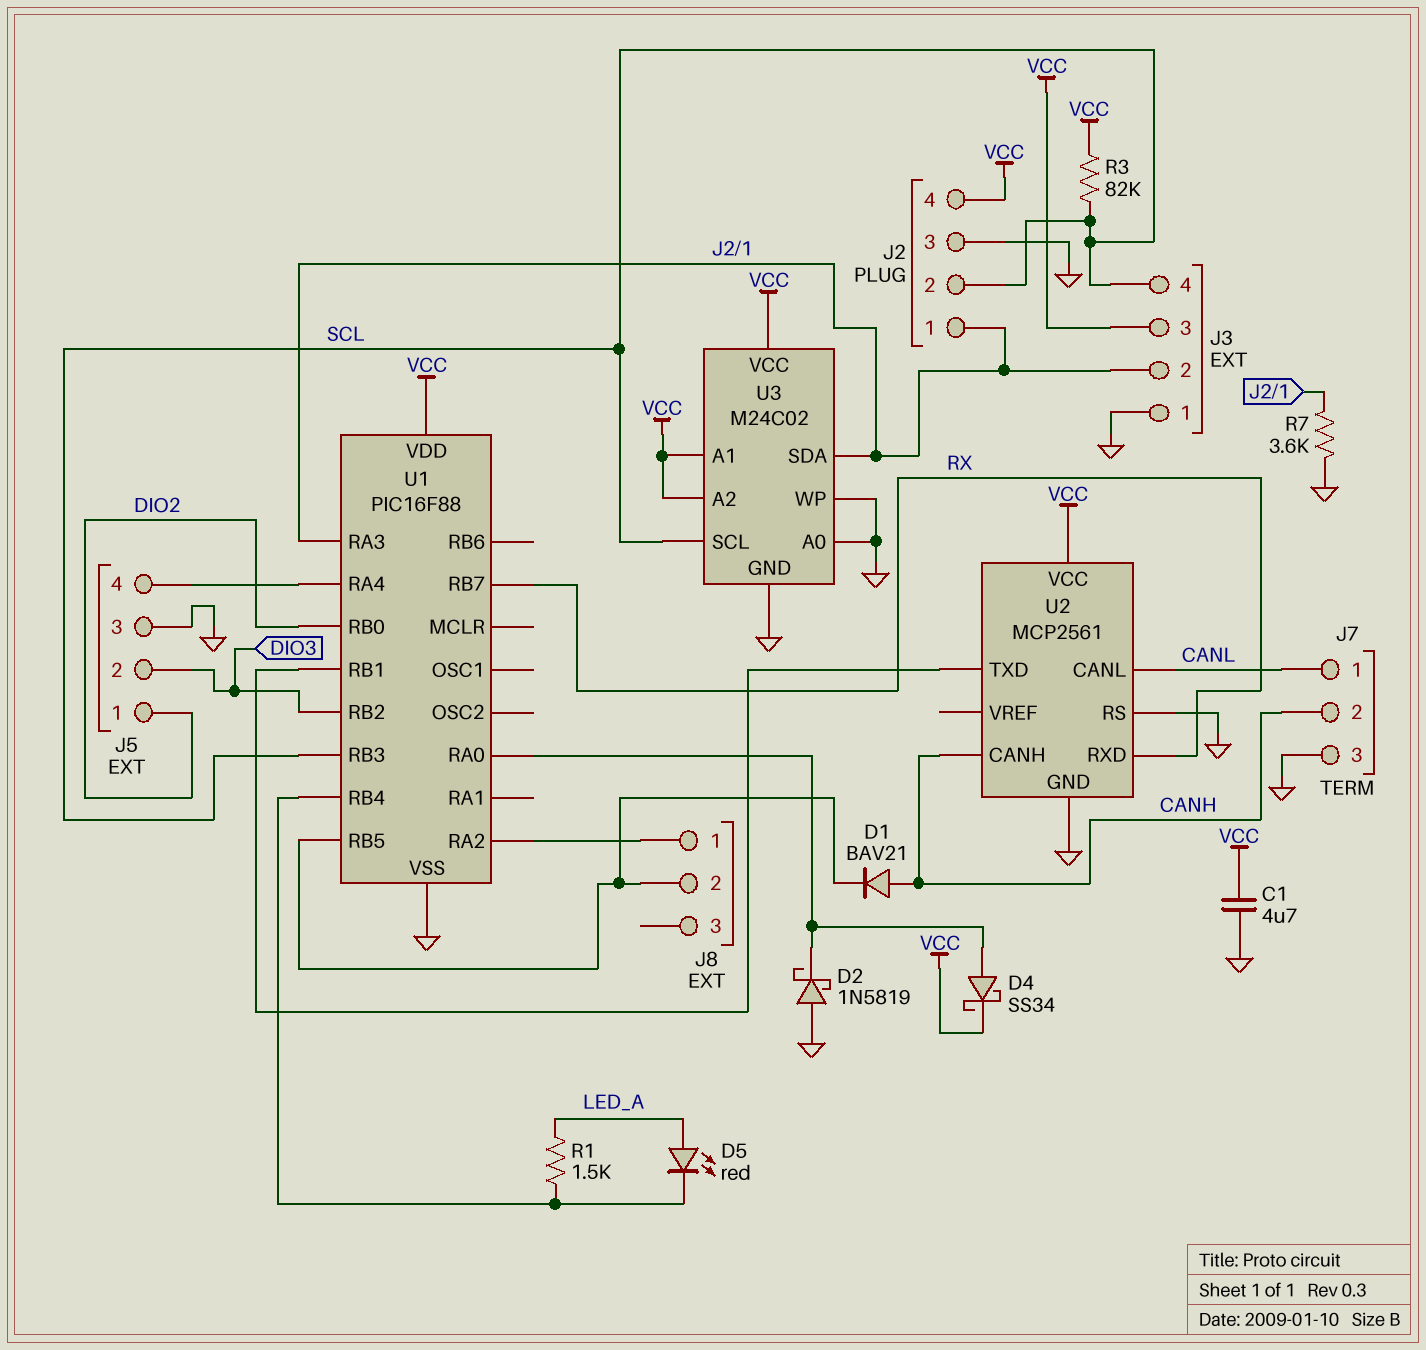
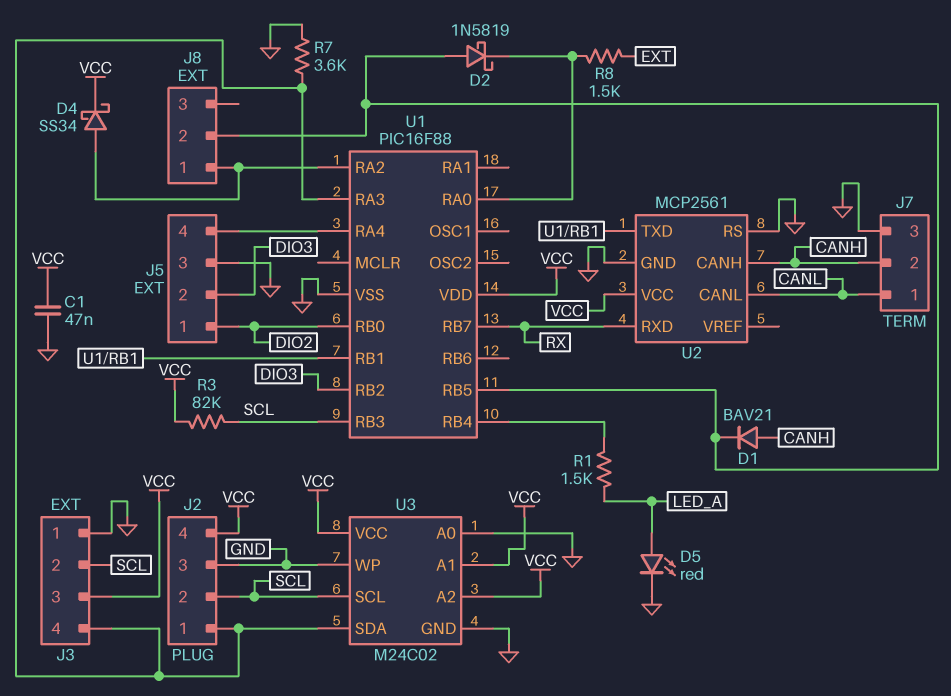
C1: 4.7uF (GND, VCC) -> 47nF (GND, VCC)
D2: schottky 1N5819 (A GND, K U1/RA0) -> schottky 1N5819 (A J8/2, K U1/RA0)
D4: schottky SS34 (A U1/RA0, K VCC) -> schottky SS34 (A J8/1, K VCC)
D5: LED red (A LED_A, K U1/RB4) -> LED red (A LED_A, K GND)
J3 pin 2: J2/1 -> SCL
J3 pin 4: SCL -> J2/1
R8: none -> 1.5k (EXT, U1/RA0)

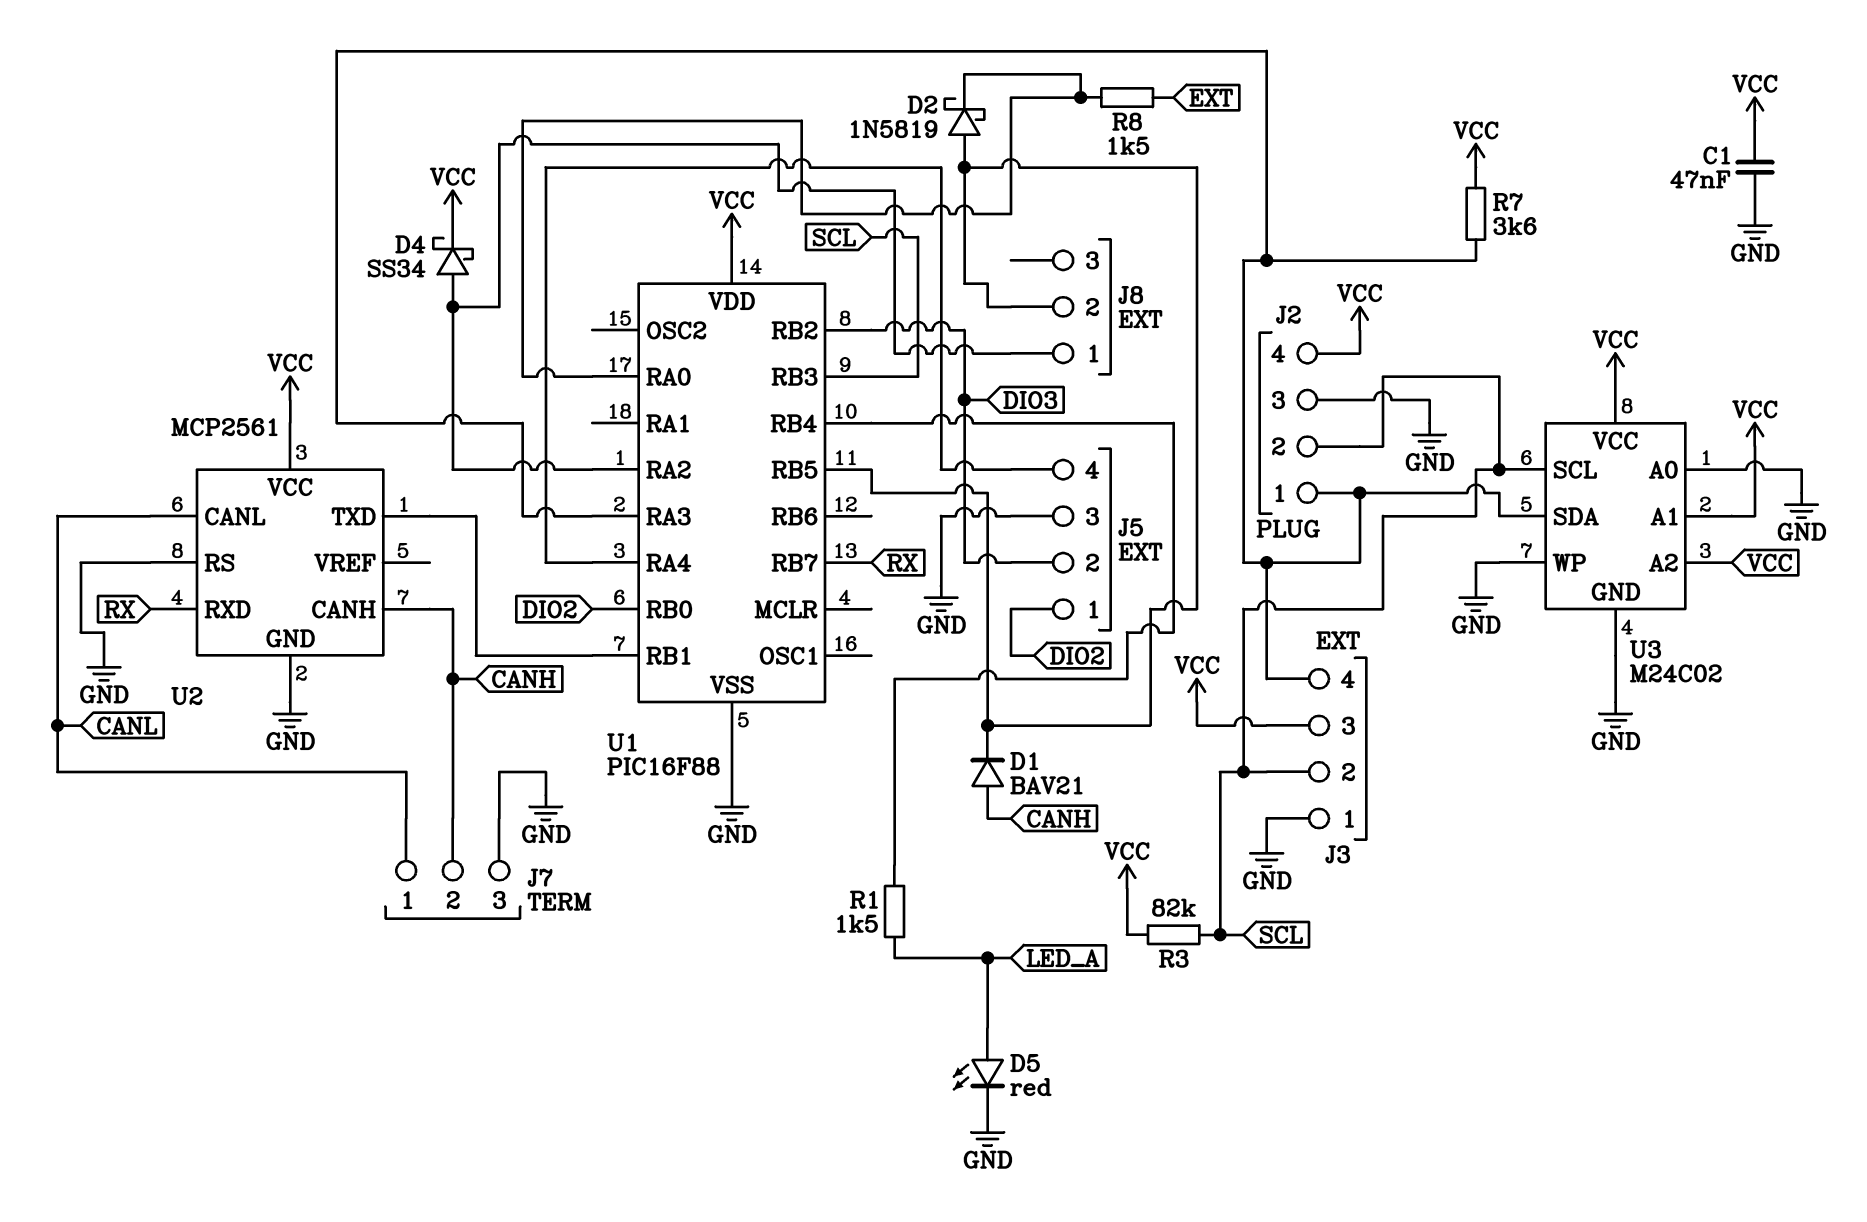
R7: 3.6k (GND, J2/1) -> 3.6k (J2/1, VCC)

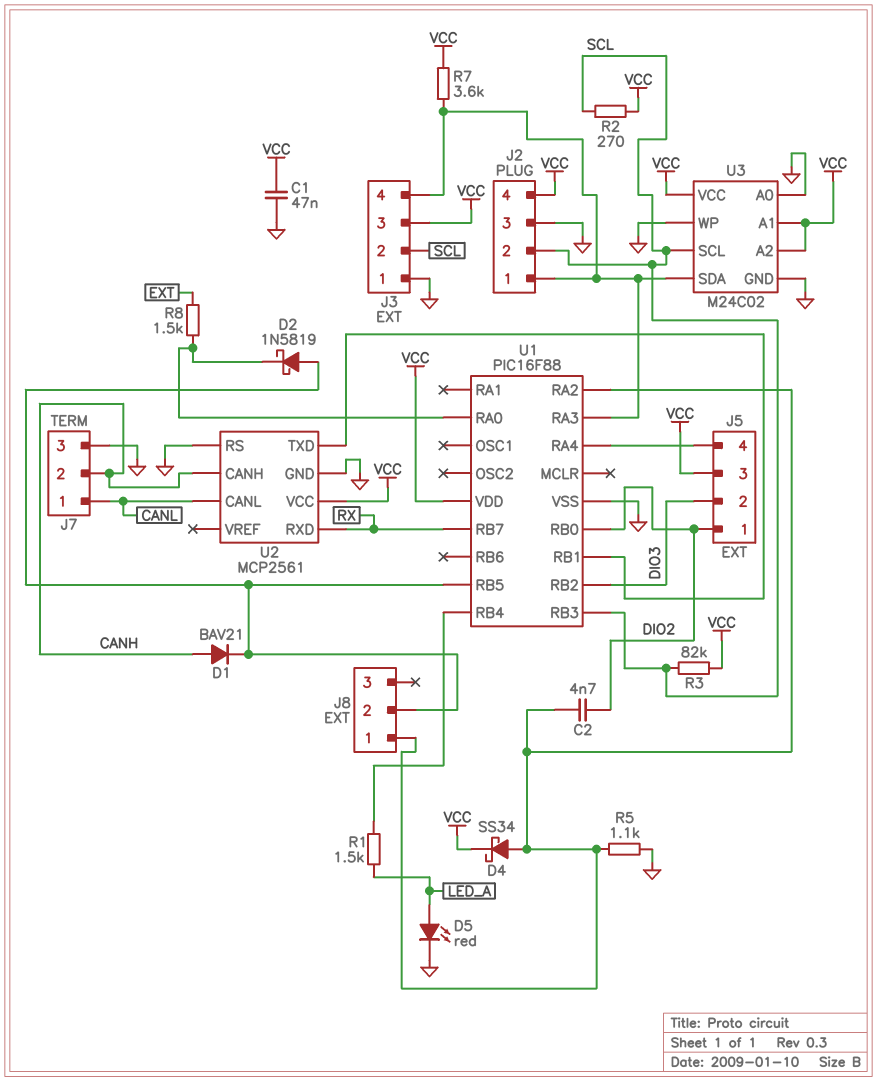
C2: none -> 4.7nF (DIO2, J8/1)
J5 pin 3: GND -> VCC
R2: none -> 270 (SCL, VCC)
R5: none -> 1.1k (GND, J8/1)

